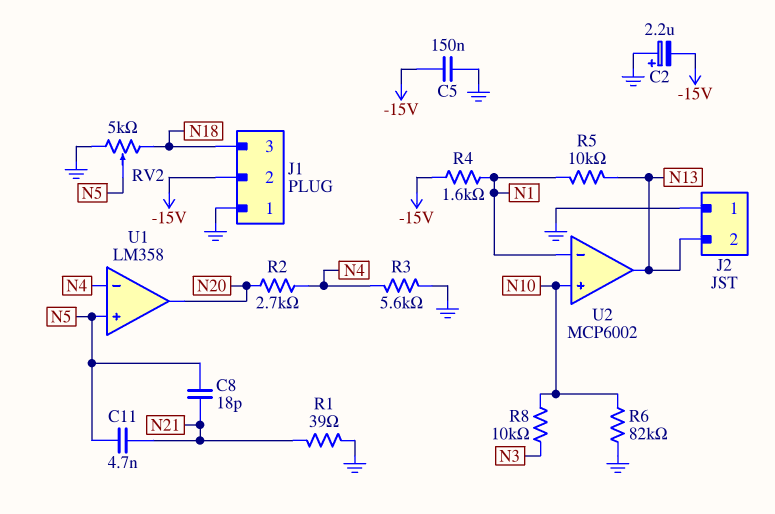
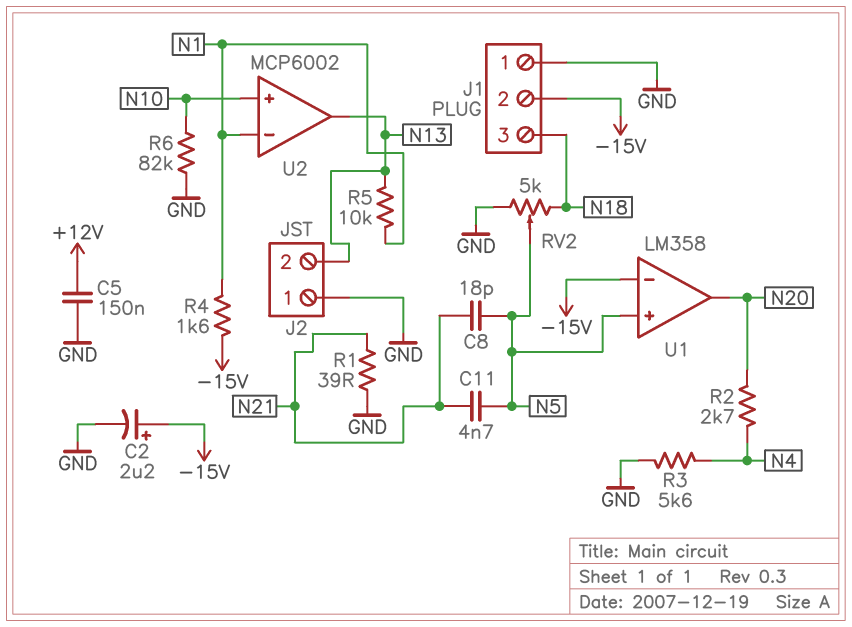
C2: 2.2uF (plus GND, minus -15V) -> 2.2uF (plus -15V, minus GND)
C5: 150nF (-15V, GND) -> 150nF (+12V, GND)
R8: 10k (N3, N10) -> none
U1 pin in-: N4 -> -15V

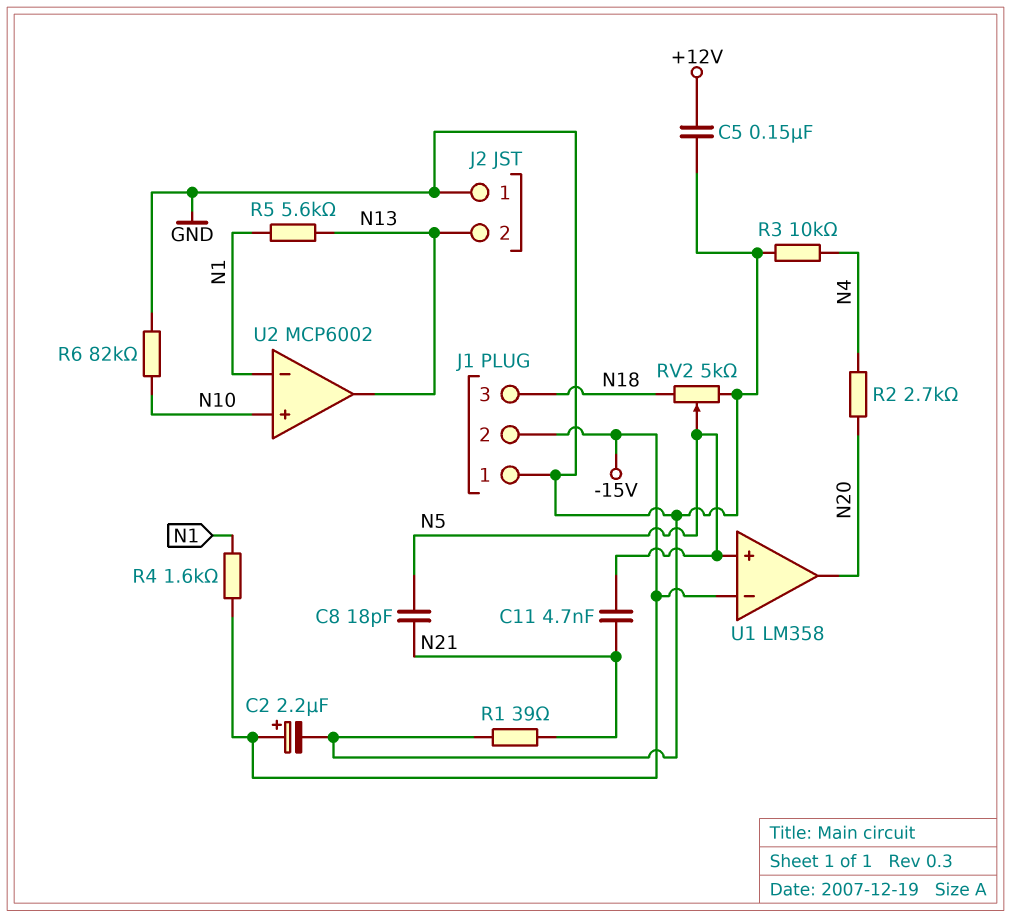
R3: 5.6k (GND, N4) -> 10k (GND, N4)
R5: 10k (N1, N13) -> 5.6k (N1, N13)

